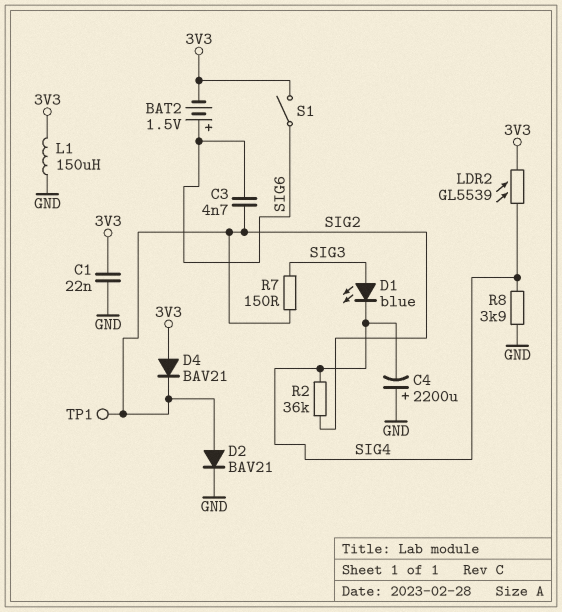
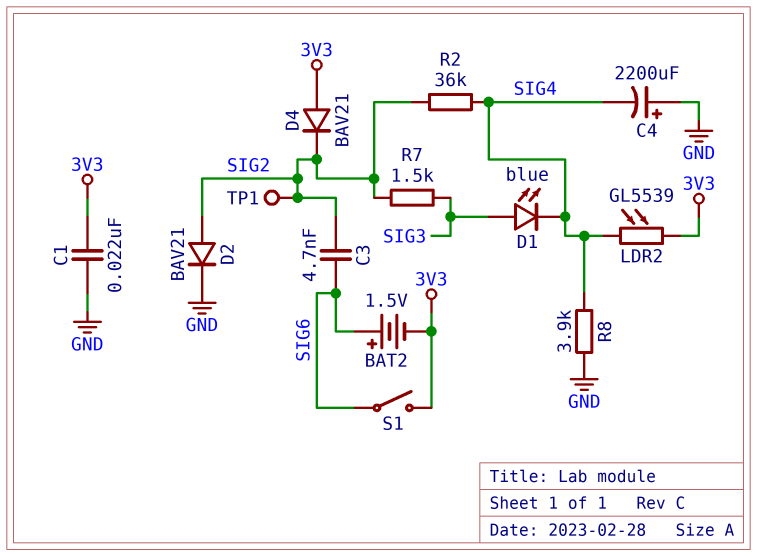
L1: 150uH (3V3, GND) -> none
R7: 150 (SIG2, SIG3) -> 1.5k (SIG2, SIG3)

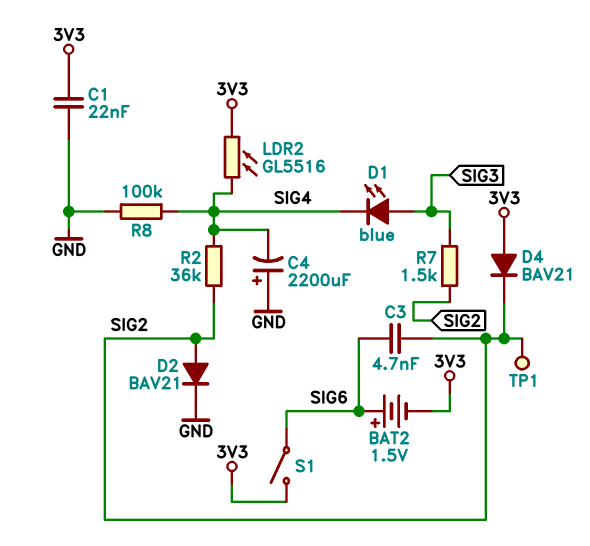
LDR2: GL5539 (3V3, SIG4) -> GL5516 (3V3, SIG4)
R8: 3.9k (GND, SIG4) -> 100k (GND, SIG4)

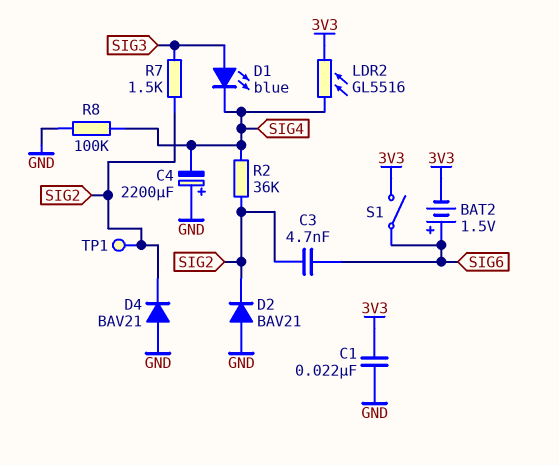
D2: diode BAV21 (A SIG2, K GND) -> diode BAV21 (A GND, K SIG2)
D4: diode BAV21 (A 3V3, K SIG2) -> diode BAV21 (A GND, K SIG2)

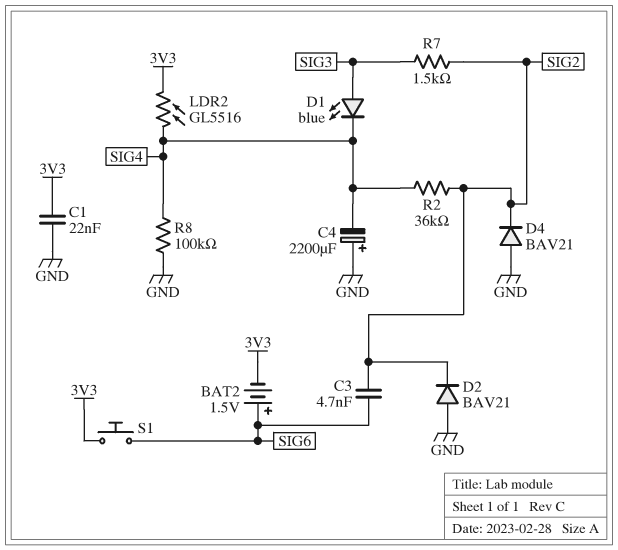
S1: switch (3V3, SIG6) -> button (3V3, SIG6)
TP1: test point (SIG2) -> none

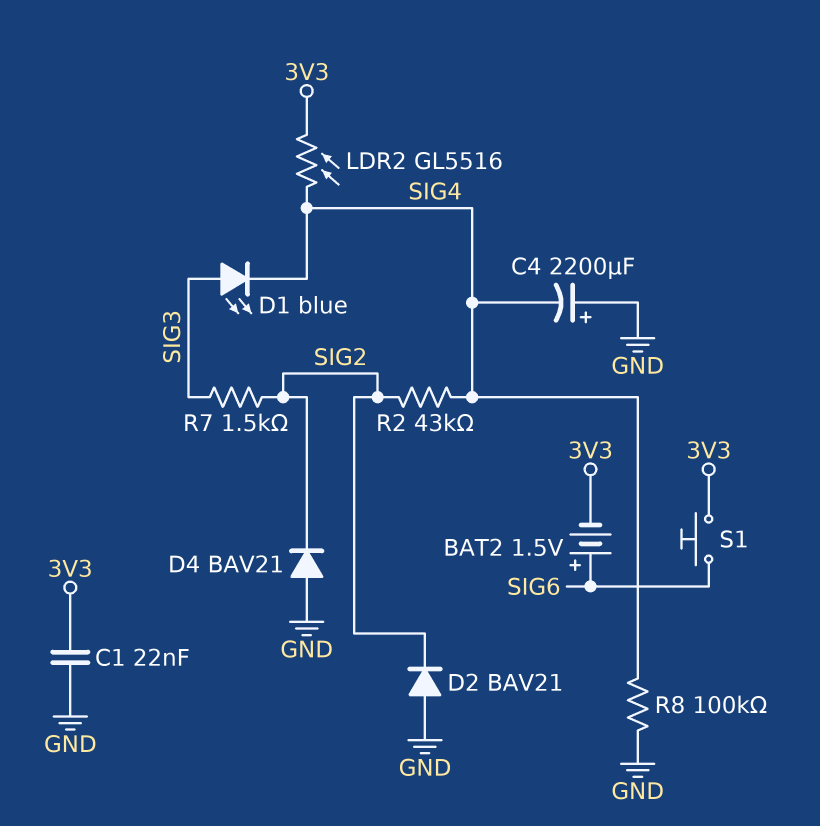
C3: 4.7nF (SIG2, SIG6) -> none
R2: 36k (SIG2, SIG4) -> 43k (SIG2, SIG4)

